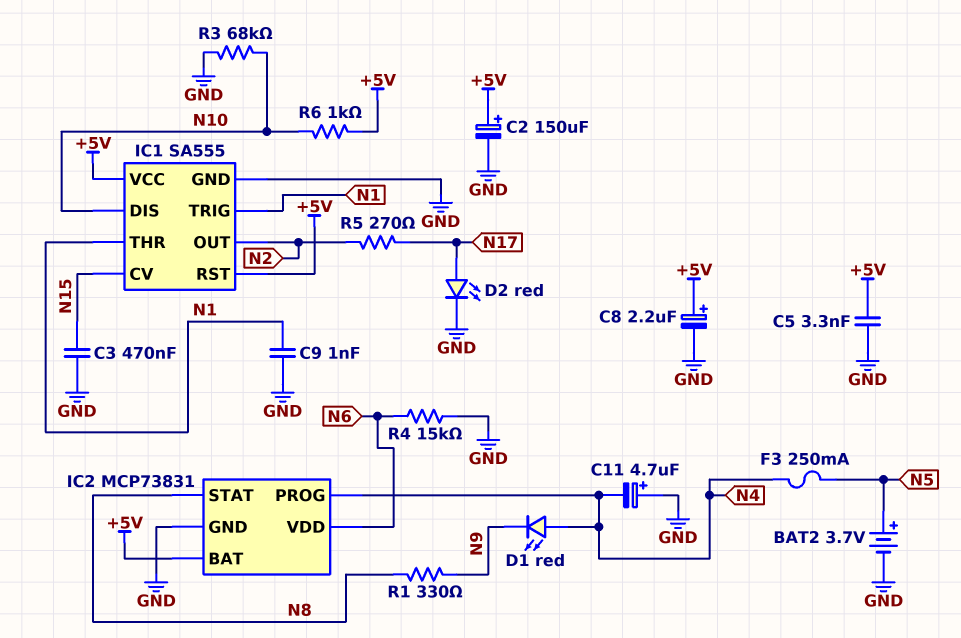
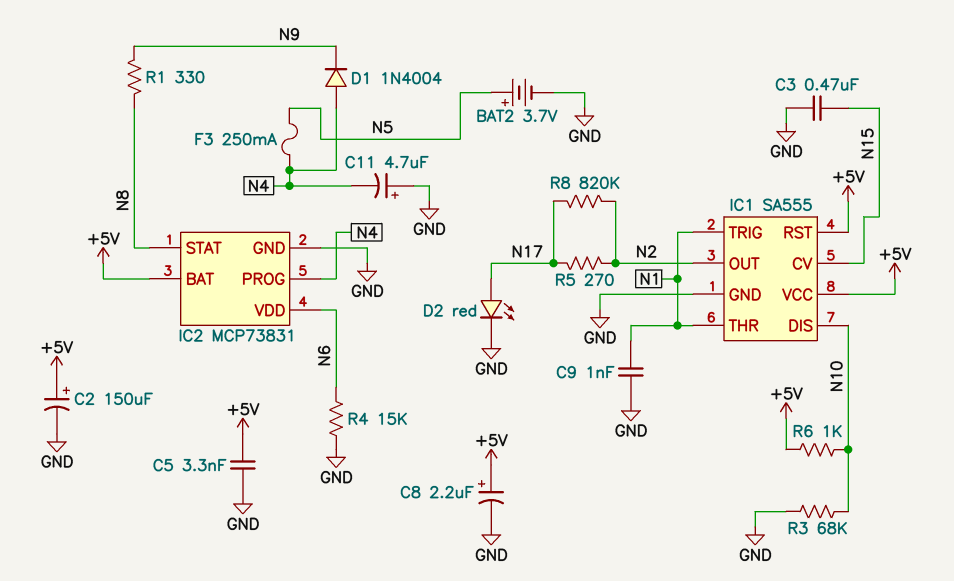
D1: LED red (A N4, K N9) -> diode 1N4004 (A N4, K N9)
R8: none -> 820k (N2, N17)

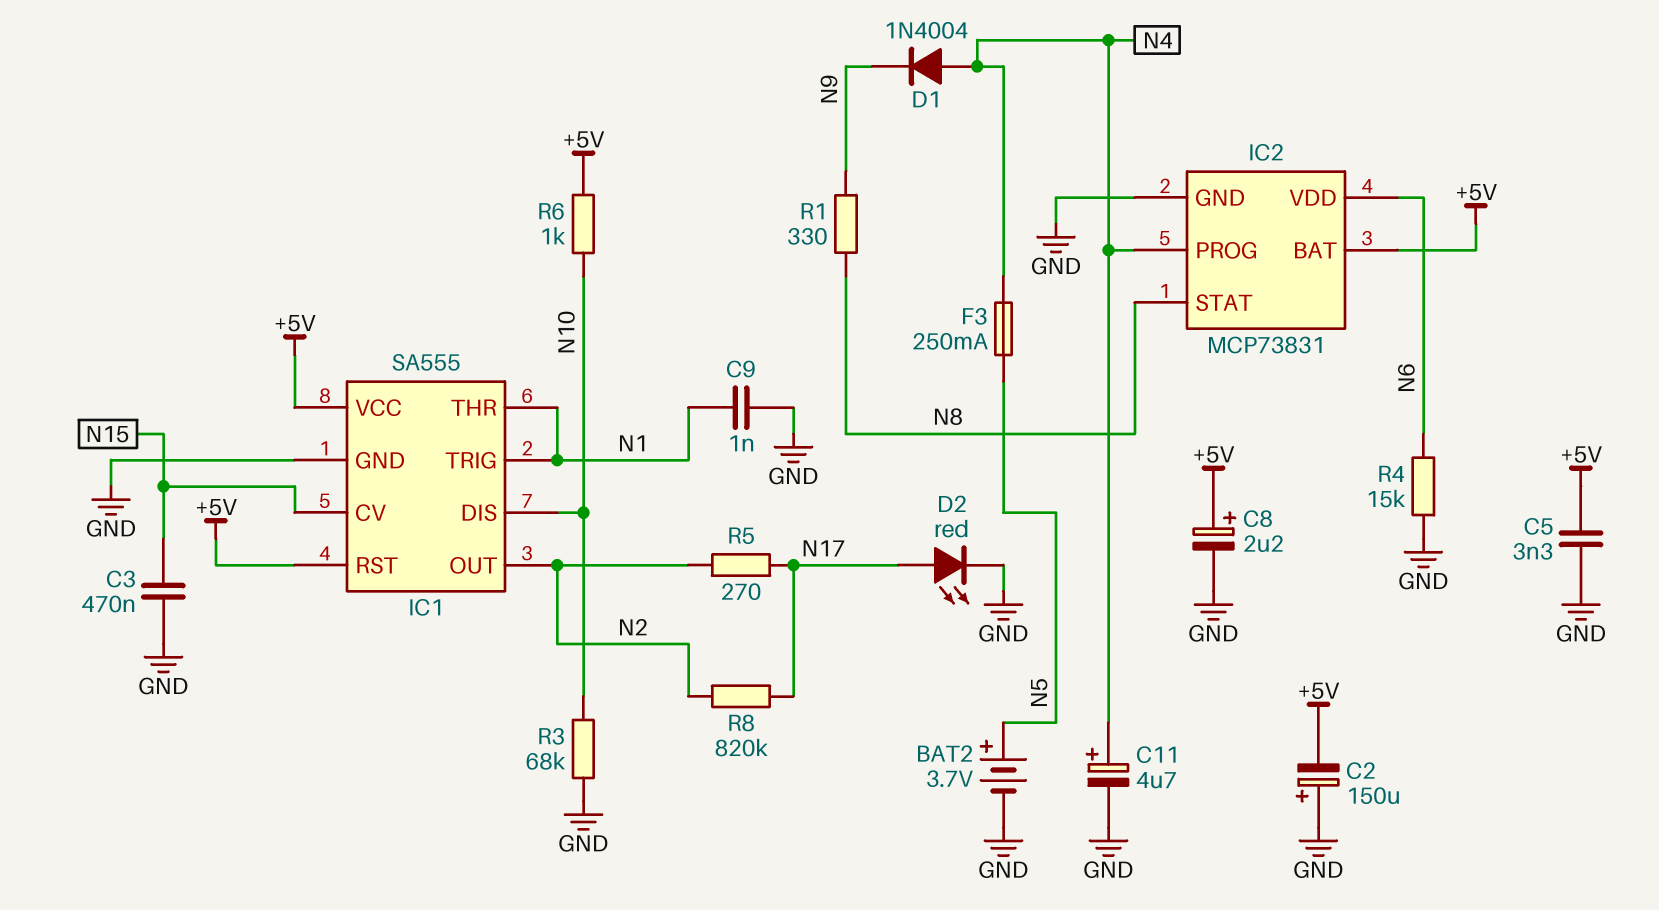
C2: 150uF (plus +5V, minus GND) -> 150uF (plus GND, minus +5V)
C11: 4.7uF (plus GND, minus N4) -> 4.7uF (plus N4, minus GND)

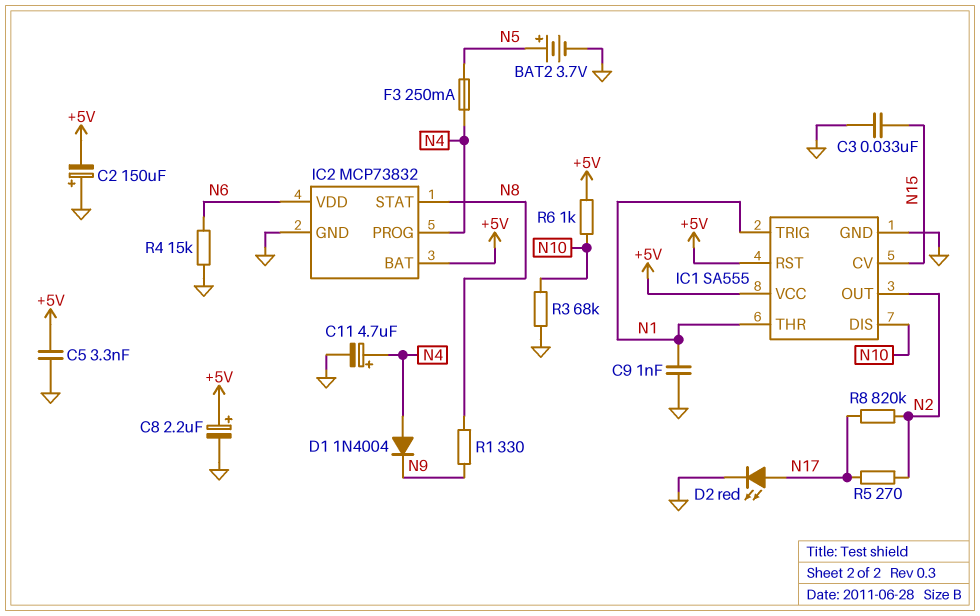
C3: 470nF (GND, N15) -> 33nF (GND, N15)
IC2: MCP73831 -> MCP73832

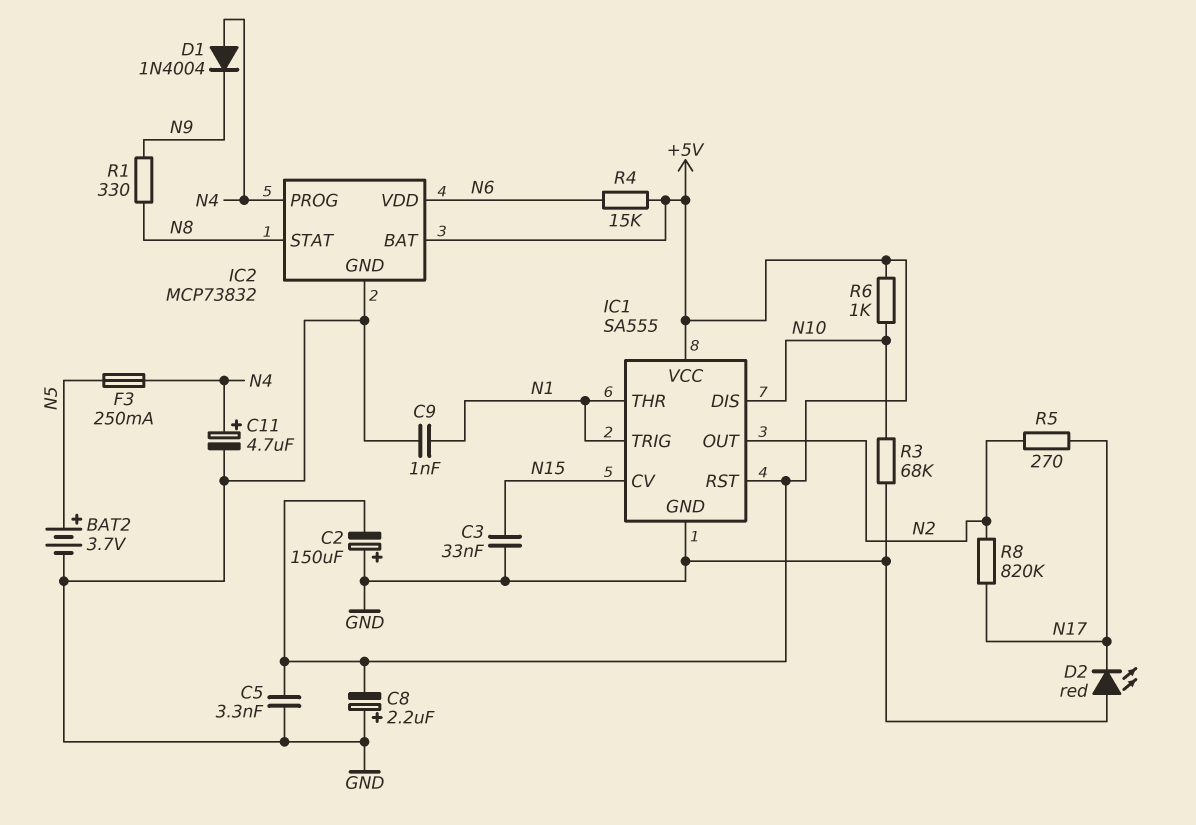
C8: 2.2uF (plus +5V, minus GND) -> 2.2uF (plus GND, minus +5V)
D2: LED red (A N17, K GND) -> LED red (A GND, K N17)
R4: 15k (GND, N6) -> 15k (+5V, N6)

